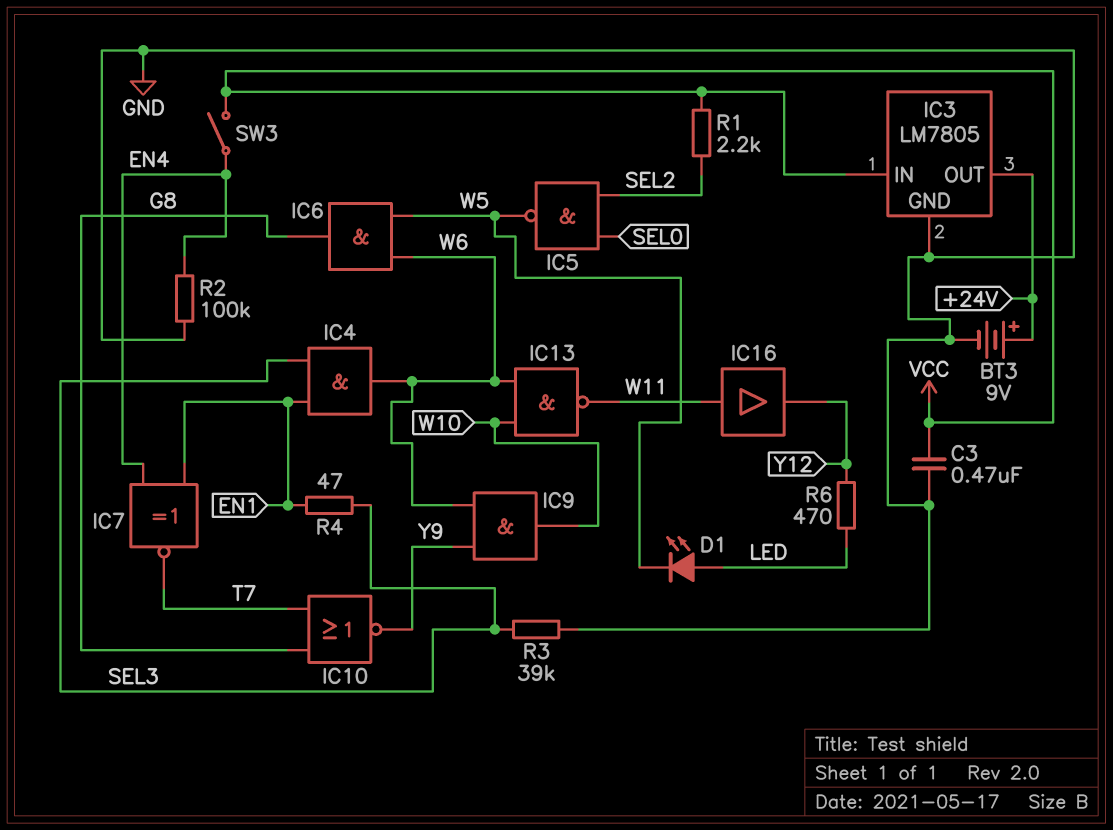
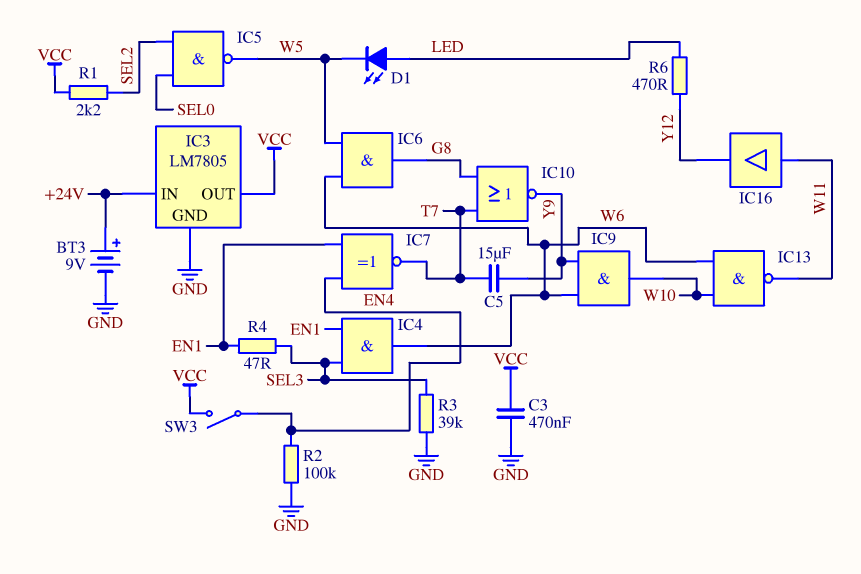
C5: none -> 15uF (T7, Y9)
IC3 pin IN: VCC -> +24V
IC3 pin OUT: +24V -> VCC

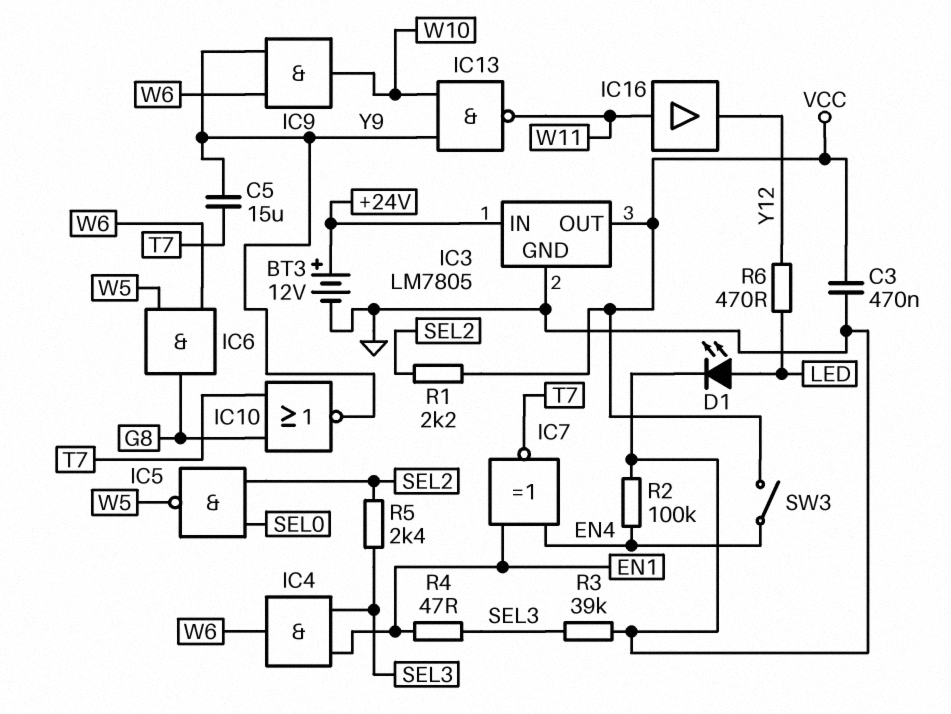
BT3: 9V (plus +24V, minus GND) -> 12V (plus +24V, minus GND)
D1: LED (A LED, K W5) -> LED (A LED, K GND)
IC13: NAND (in W6, in W10, out W11) -> NAND (in W10, in Y9, out W11)
R5: none -> 2.4k (SEL2, SEL3)

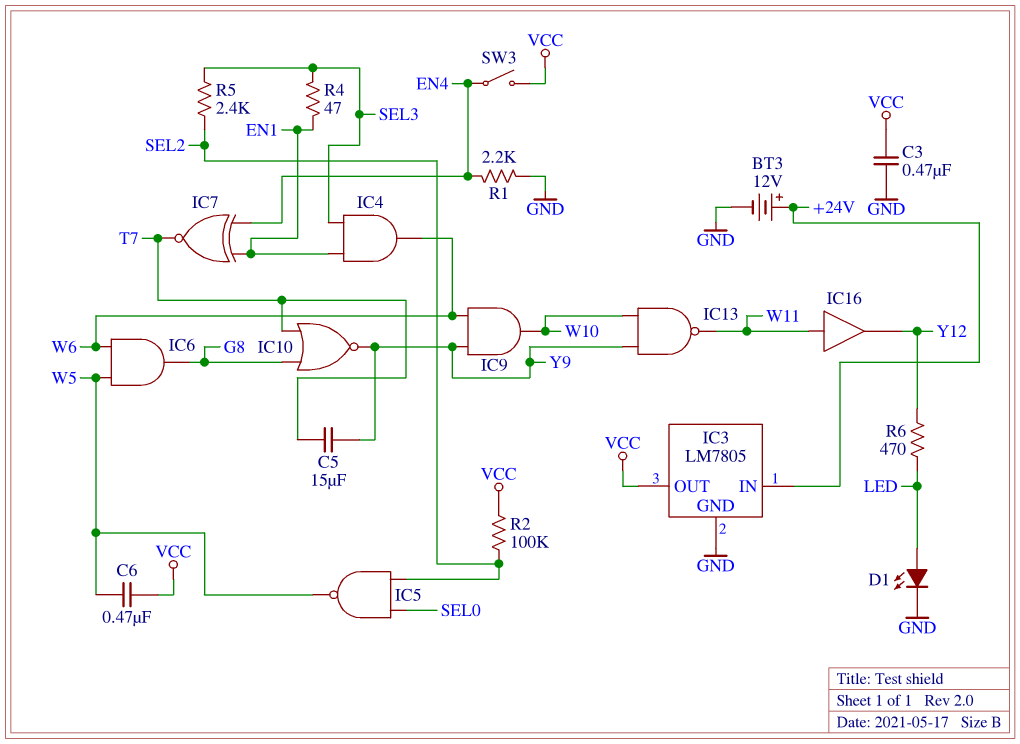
C6: none -> 470nF (VCC, W5)
R1: 2.2k (SEL2, VCC) -> 2.2k (EN4, GND)
R2: 100k (EN4, GND) -> 100k (SEL2, VCC)
R3: 39k (GND, SEL3) -> none

